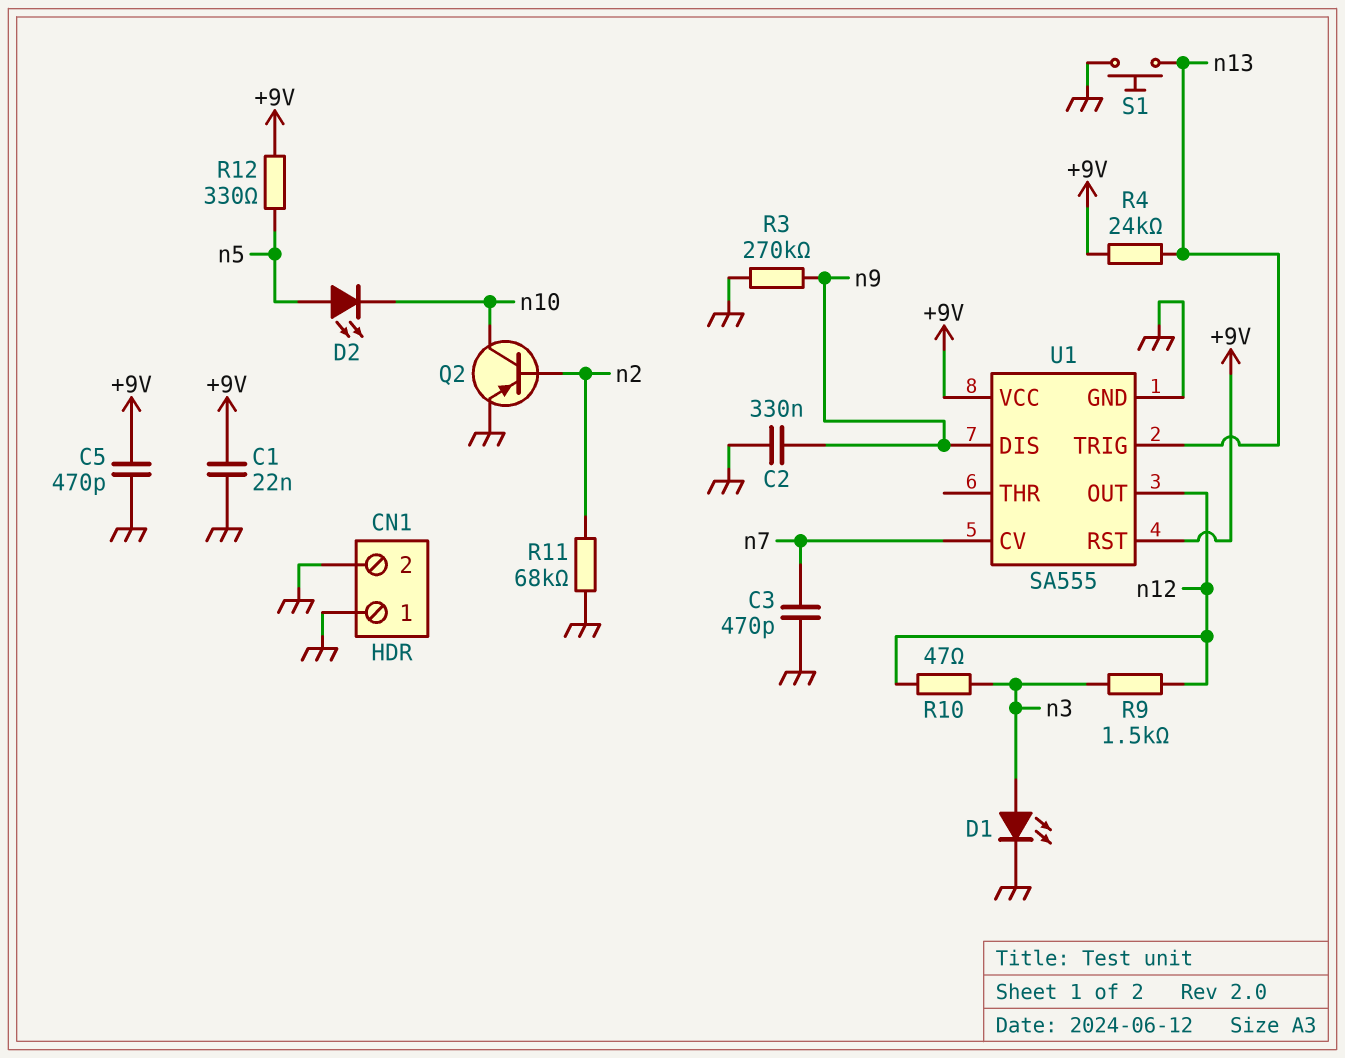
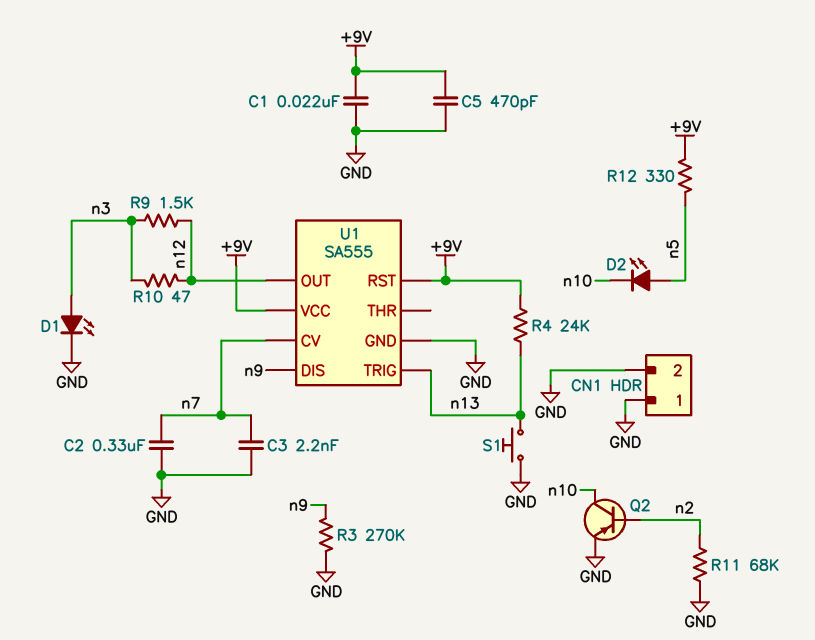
C2: 330nF (GND, n9) -> 330nF (GND, n7)
C3: 470pF (GND, n7) -> 2.2nF (GND, n7)

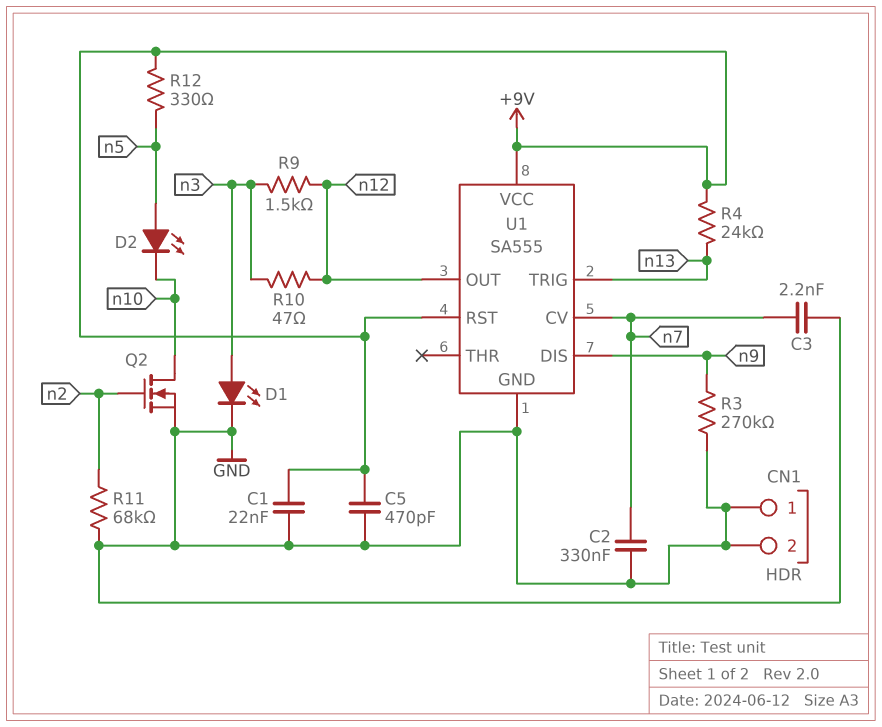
Q2: PNP (B n2, C n10, E GND) -> NMOS (G n2, D n10, S GND)
S1: button (GND, n13) -> none

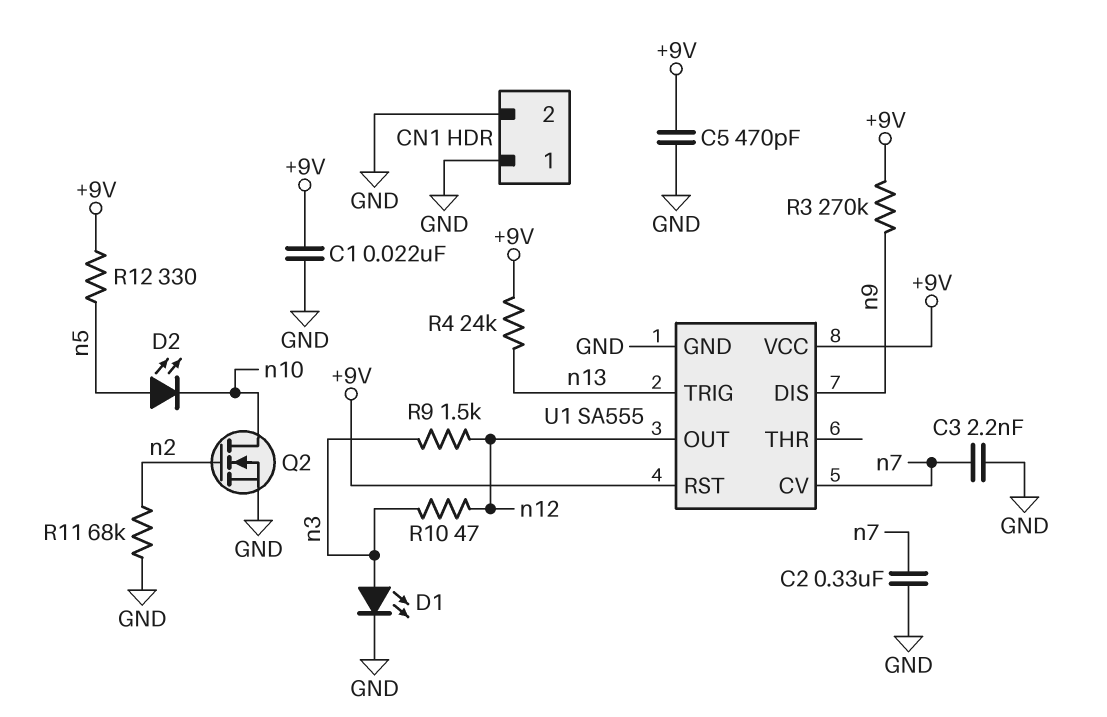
R3: 270k (GND, n9) -> 270k (+9V, n9)

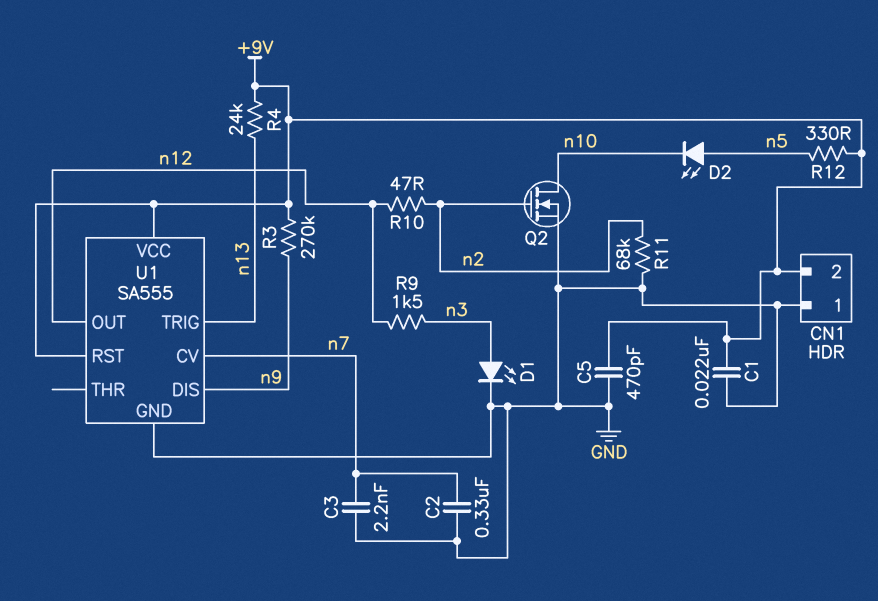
CN1 pin 2: GND -> +9V
R10: 47 (n3, n12) -> 47 (n2, n12)

